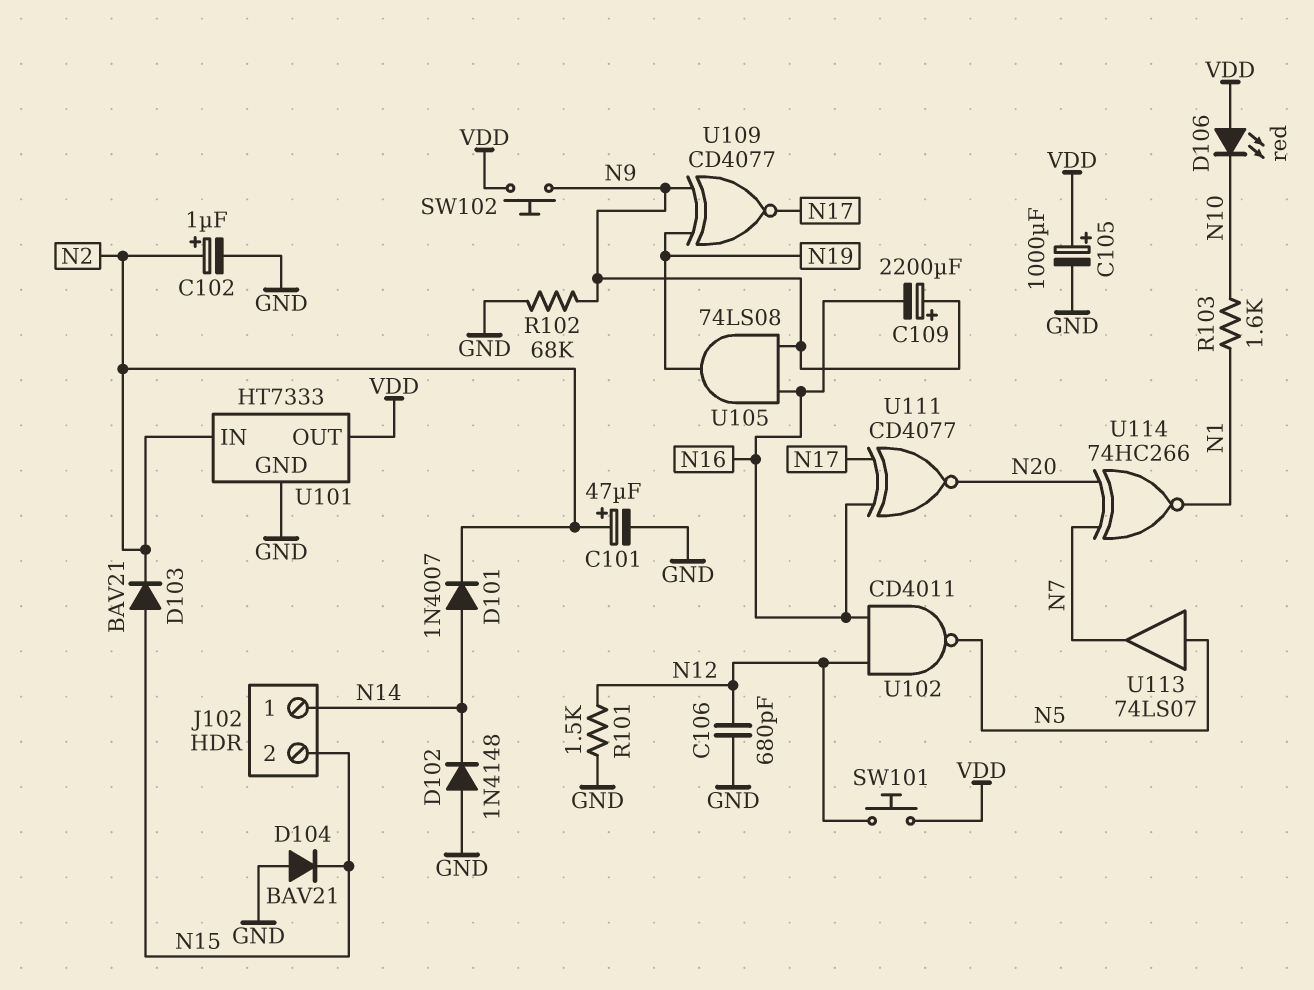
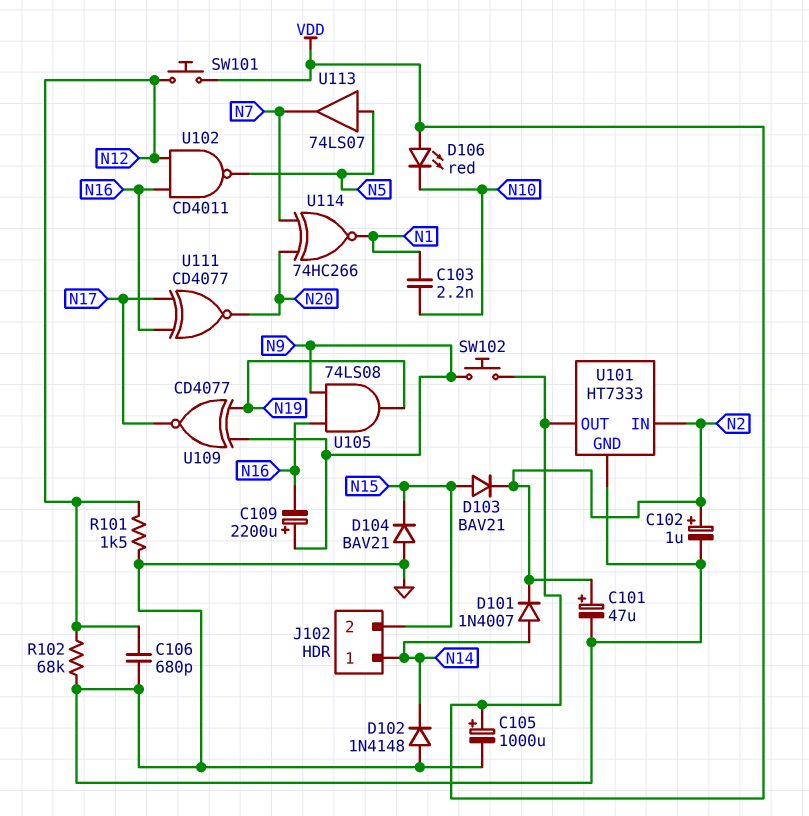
C103: none -> 2.2nF (N1, N10)
R102: 68k (GND, N9) -> 68k (GND, N12)
R103: 1.6k (N1, N10) -> none

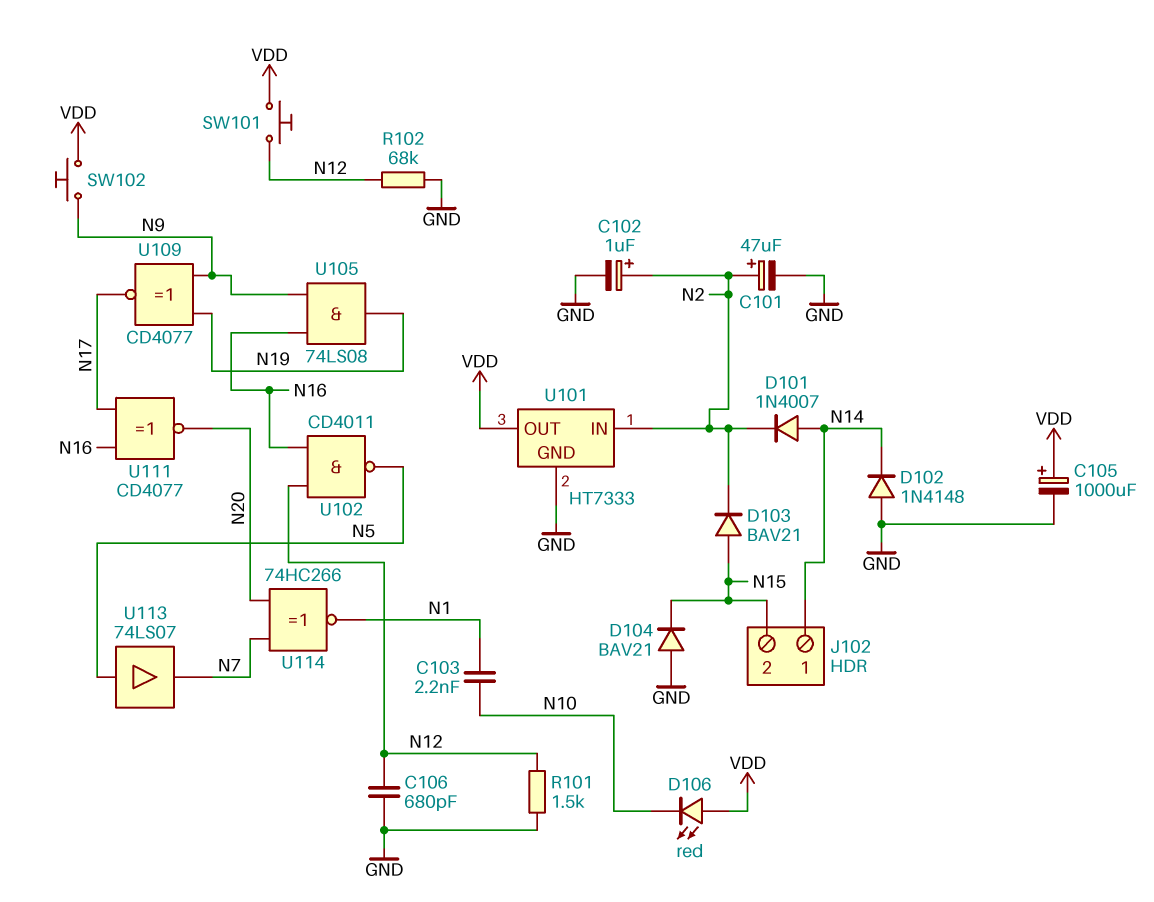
C109: 2200uF (plus N9, minus N16) -> none

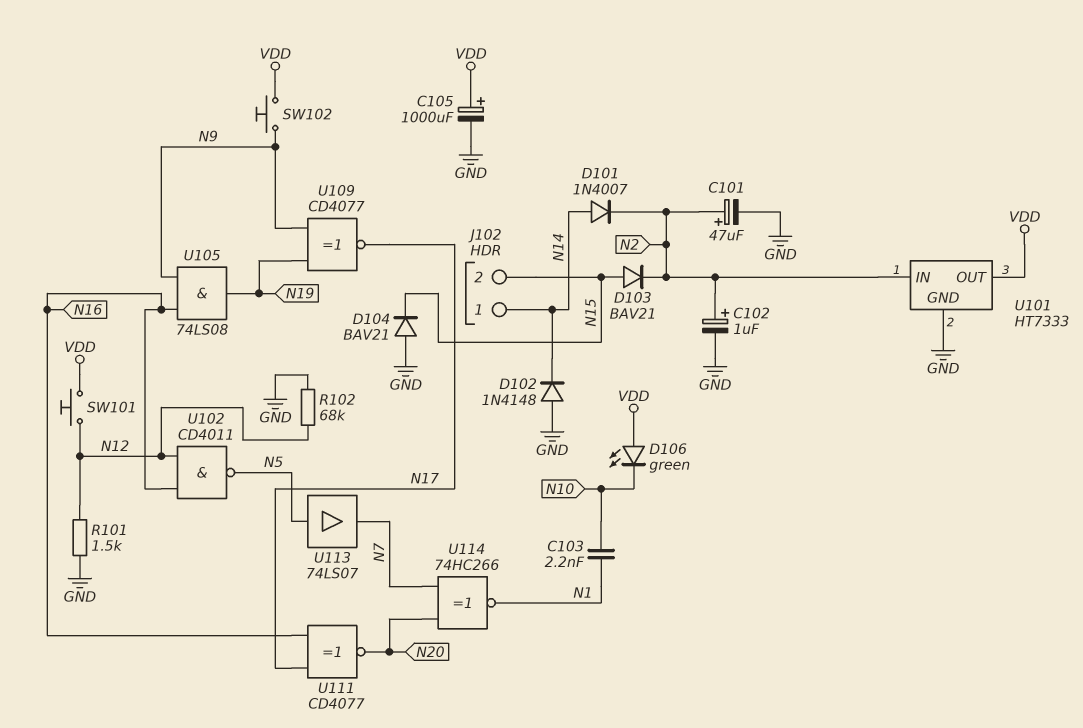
C106: 680pF (GND, N12) -> none
D106: LED red (A VDD, K N10) -> LED green (A VDD, K N10)

